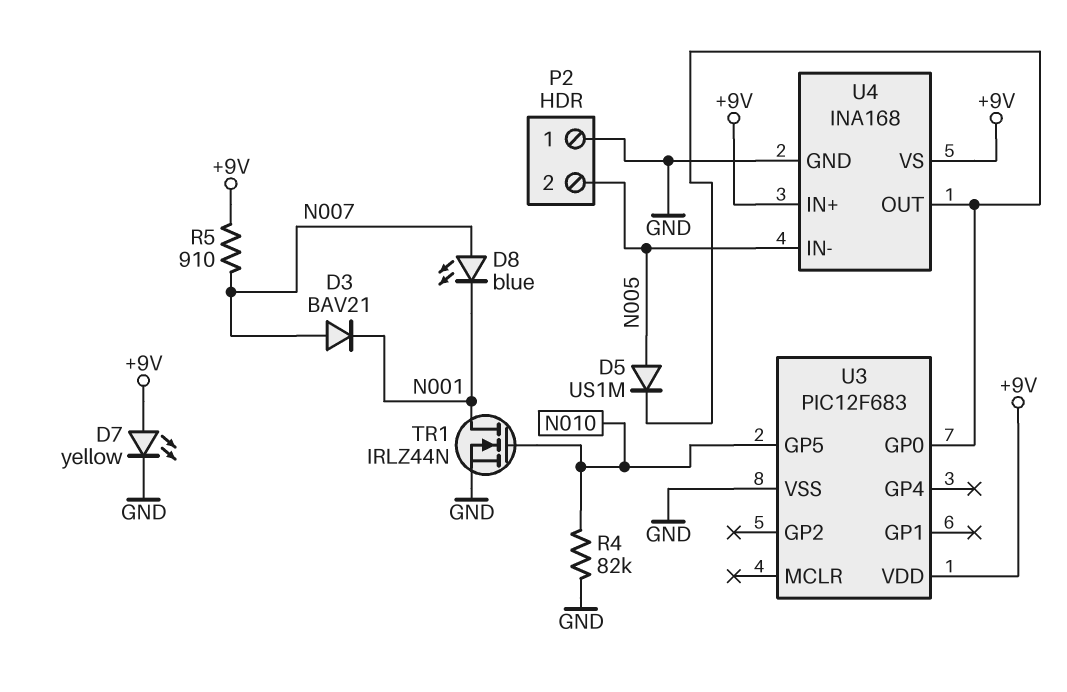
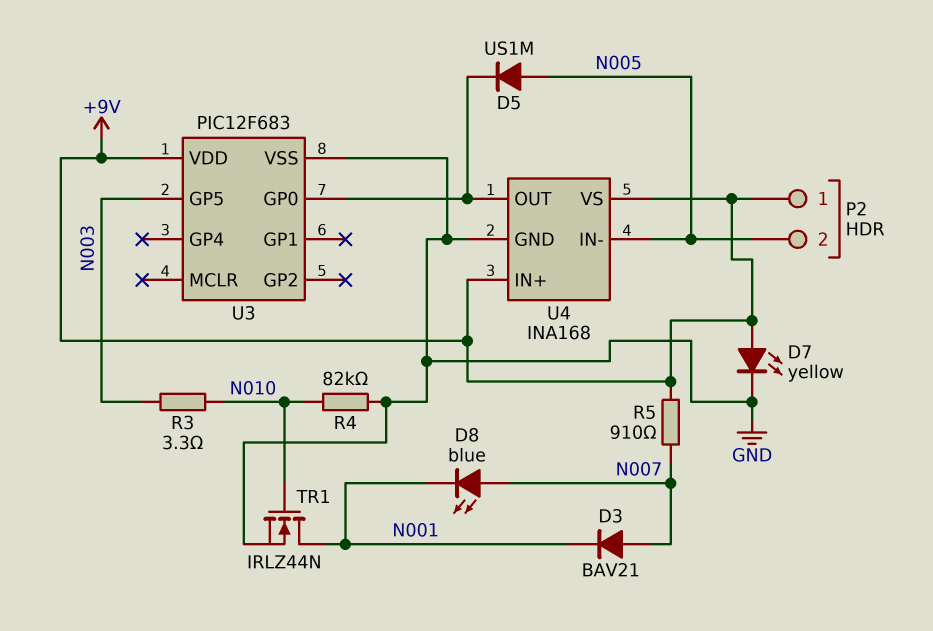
P2 pin 1: GND -> +9V
R3: none -> 3.3 (N003, N010)
U3 pin GP5: N010 -> N003

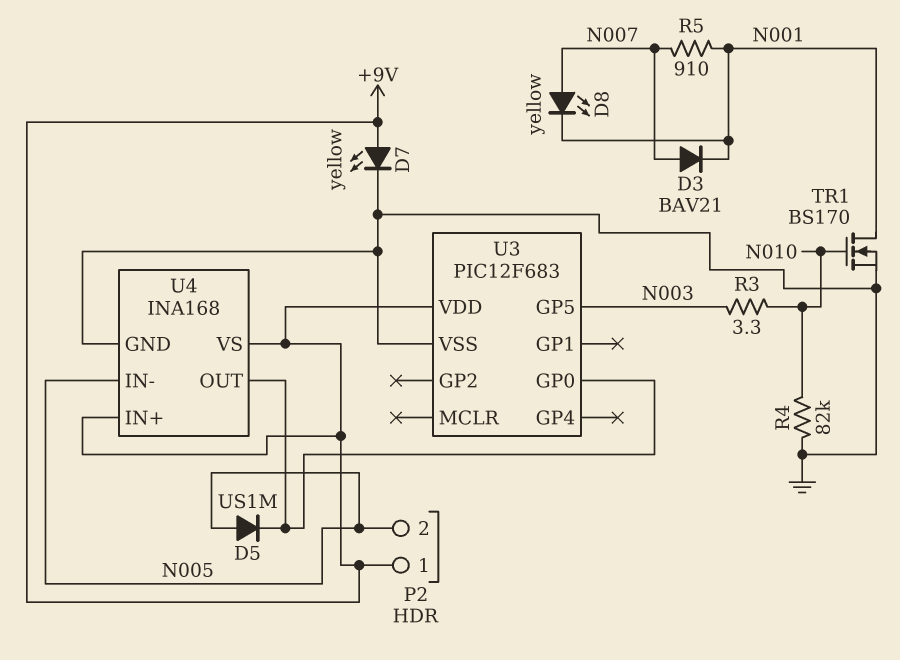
D8: LED blue (A N007, K N001) -> LED yellow (A N007, K N001)
R5: 910 (+9V, N007) -> 910 (N001, N007)
TR1: NMOS IRLZ44N (G N010, D N001, S GND) -> NMOS BS170 (G N010, D N001, S GND)

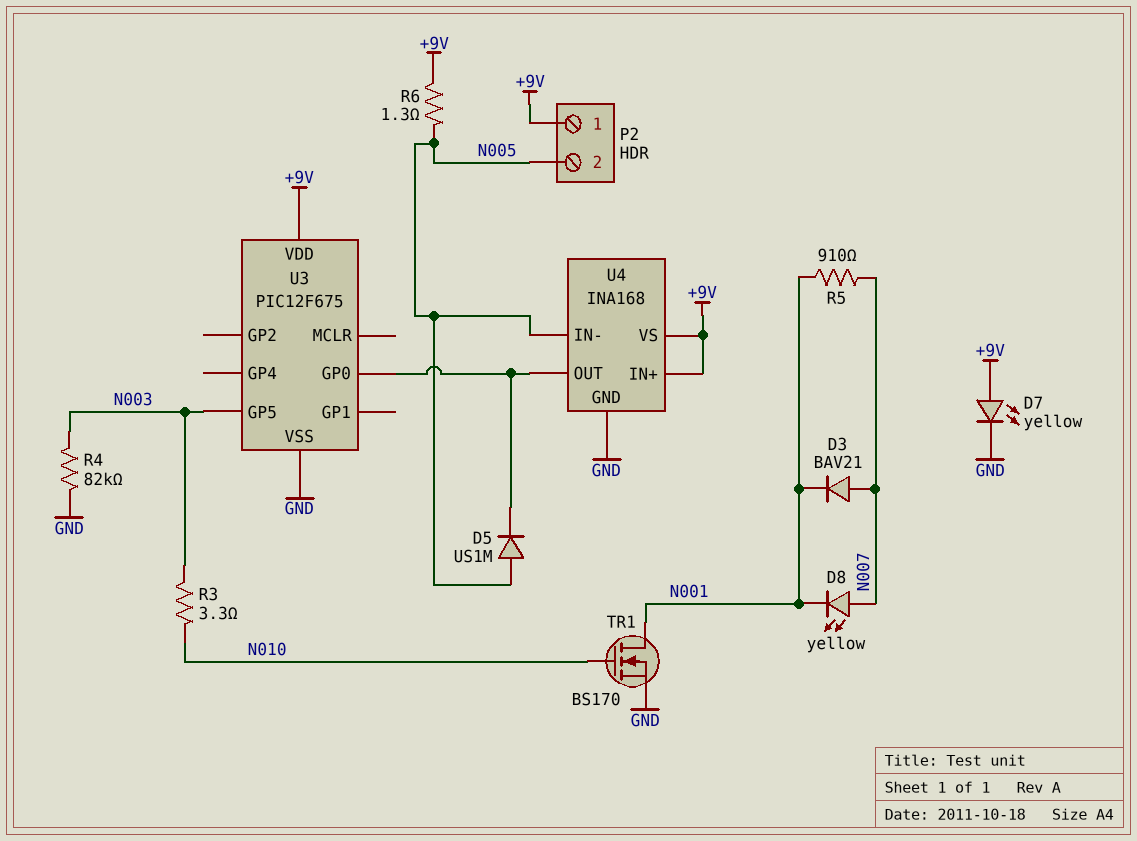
R4: 82k (GND, N010) -> 82k (GND, N003)
R6: none -> 1.3 (+9V, N005)
U3: PIC12F683 -> PIC12F675

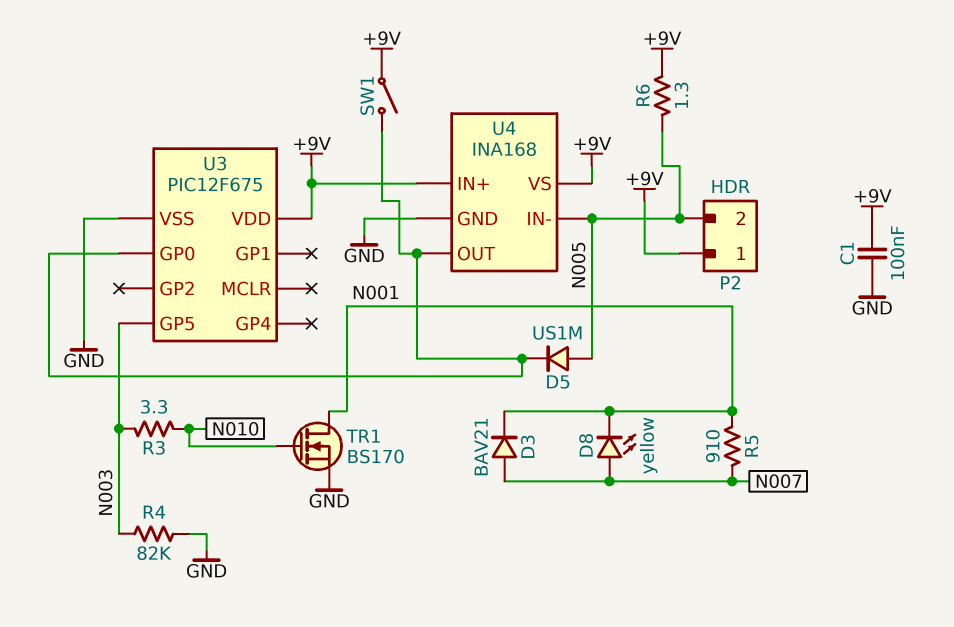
C1: none -> 100nF (+9V, GND)
D7: LED yellow (A +9V, K GND) -> none
SW1: none -> switch (+9V, U3/GP0)

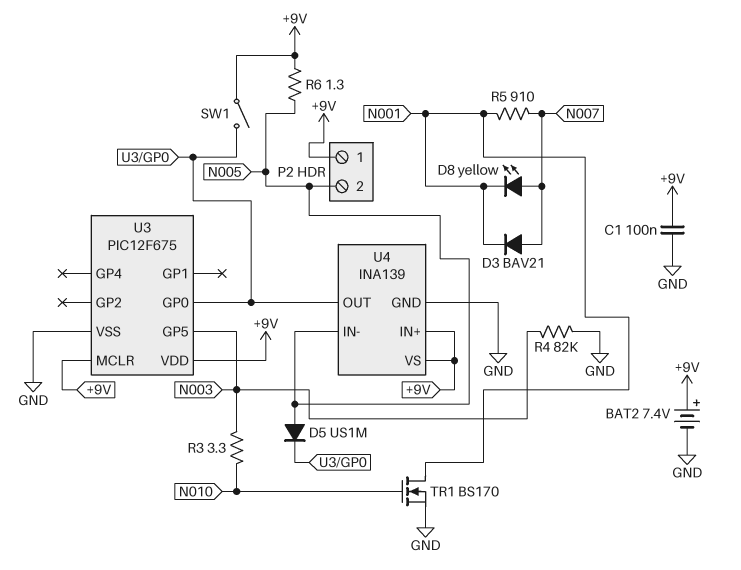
BAT2: none -> 7.4V (plus +9V, minus GND)
U3 pin MCLR: none -> +9V
U4: INA168 -> INA139

